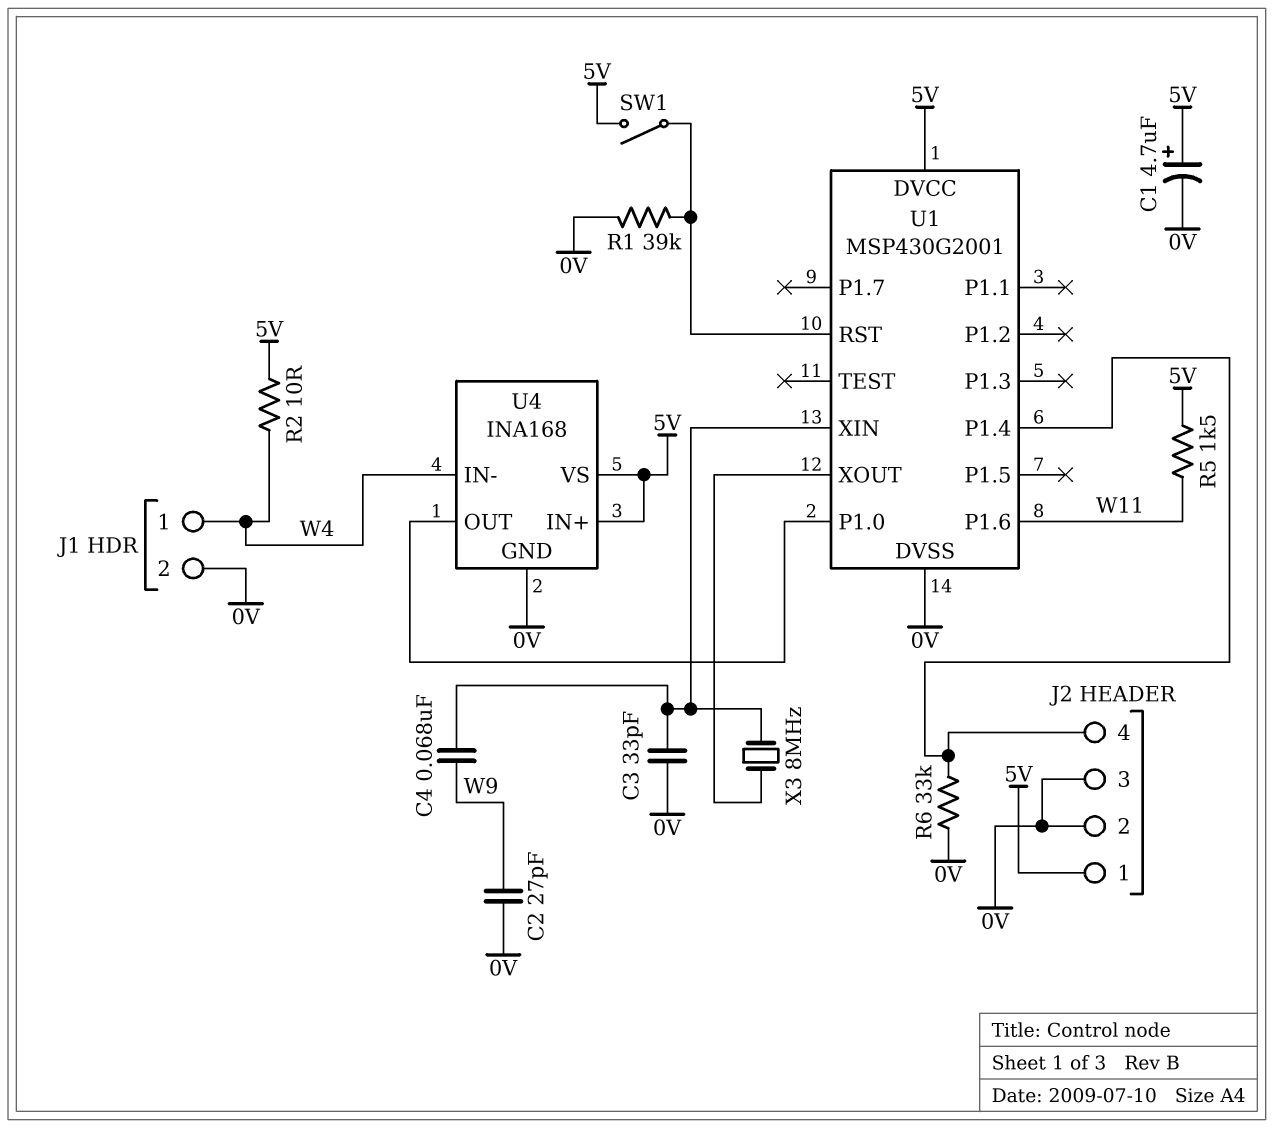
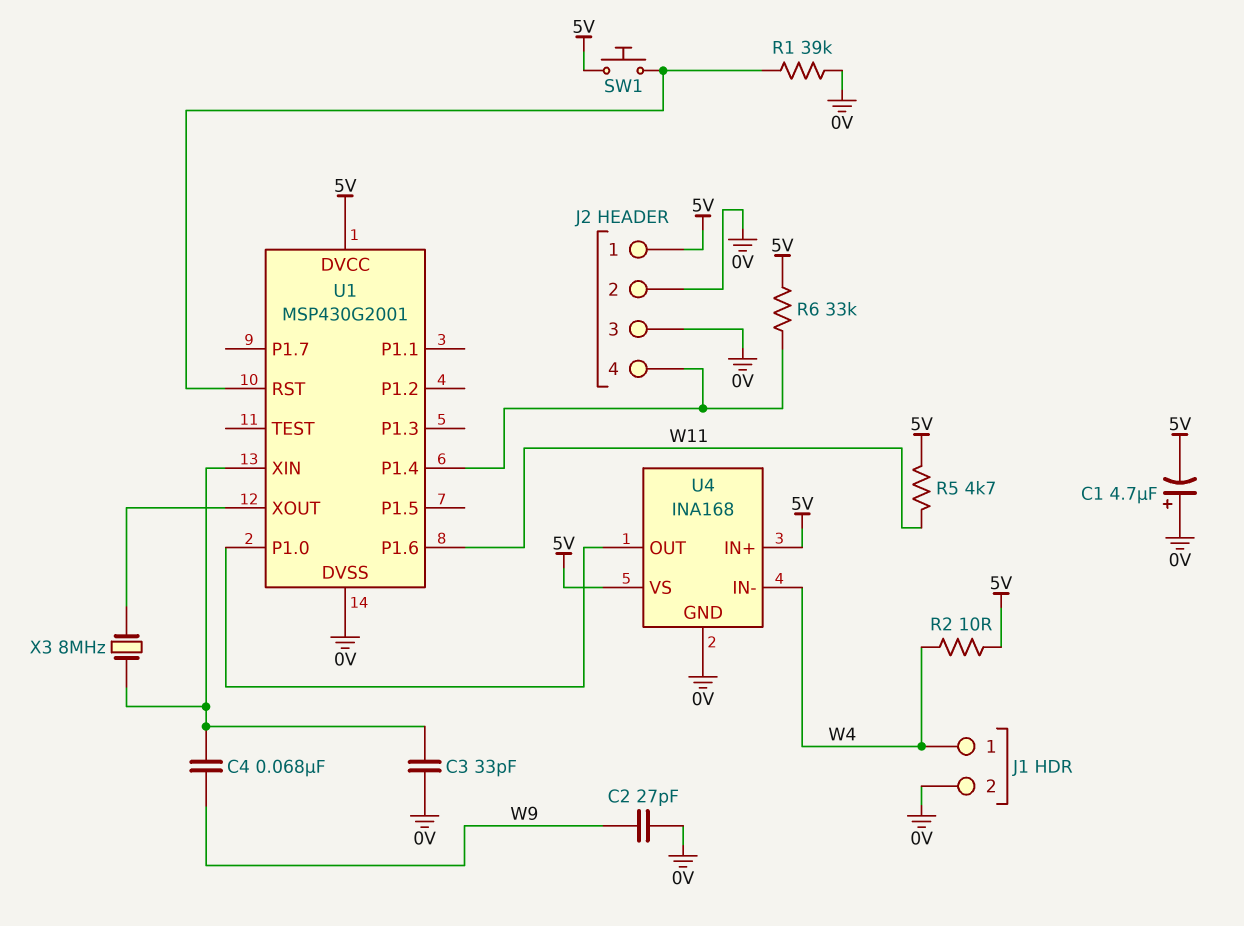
C1: 4.7uF (plus 5V, minus 0V) -> 4.7uF (plus 0V, minus 5V)
R5: 1.5k (5V, W11) -> 4.7k (5V, W11)
R6: 33k (0V, J2/4) -> 33k (5V, J2/4)
SW1: switch (5V, U1/RST) -> button (5V, U1/RST)

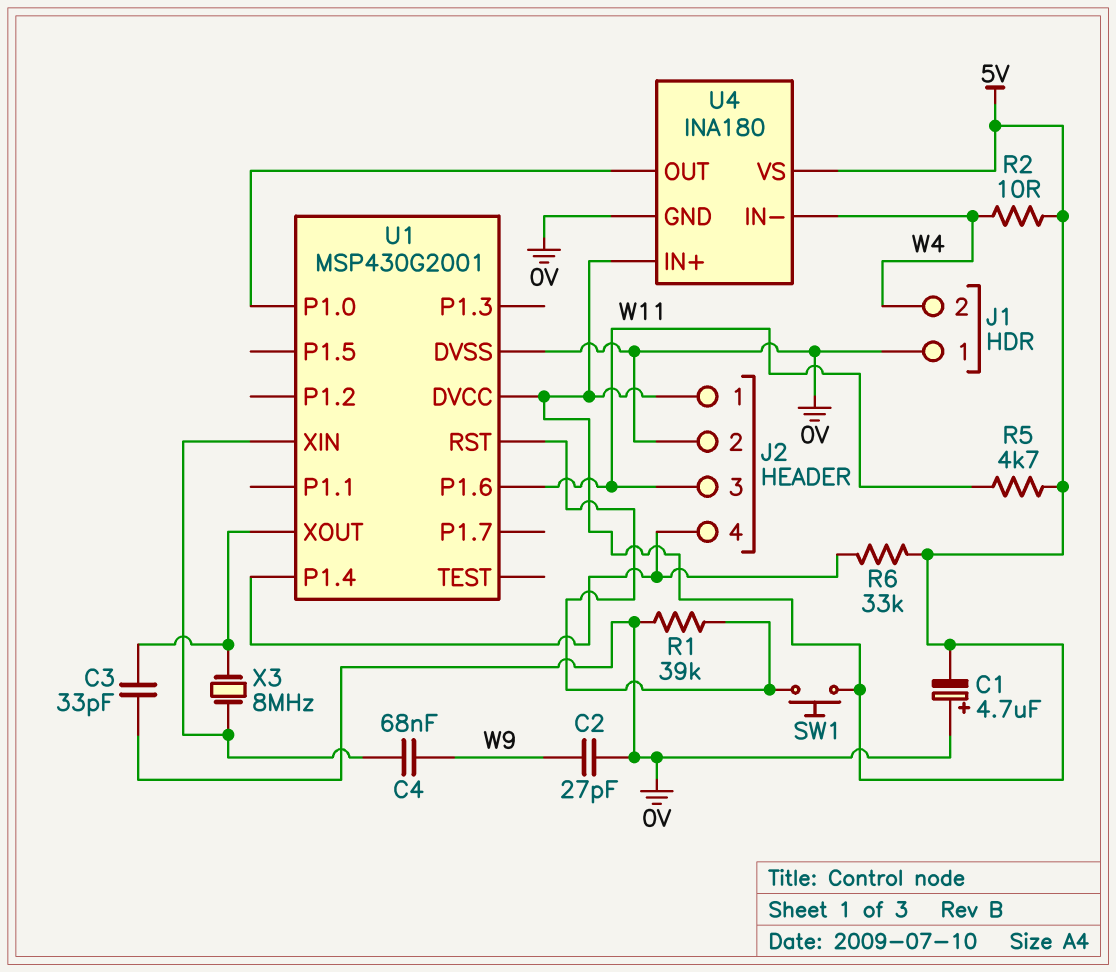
C3: 33pF (0V, U1/XIN) -> 33pF (0V, U1/XOUT)
J1 pin 1: W4 -> 0V
J1 pin 2: 0V -> W4
J2 pin 3: 0V -> W11
U4: INA168 -> INA180

